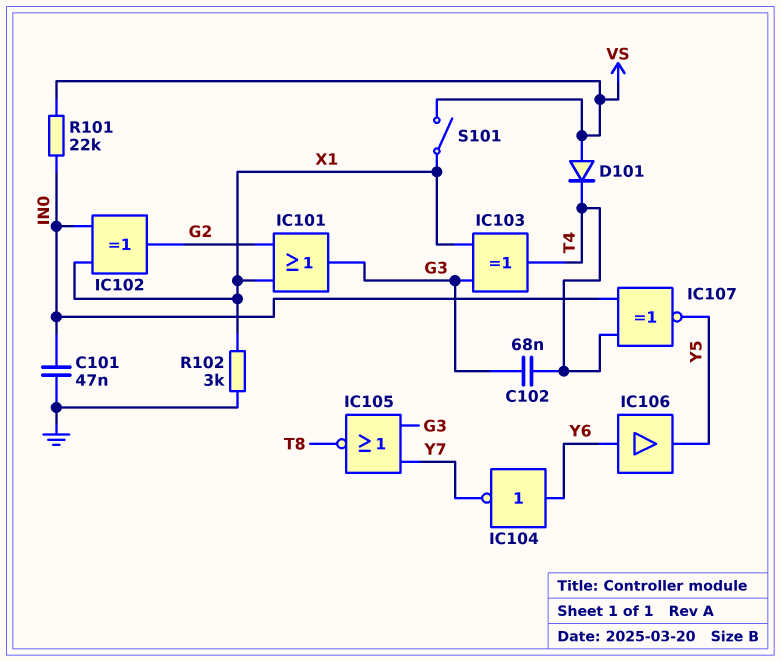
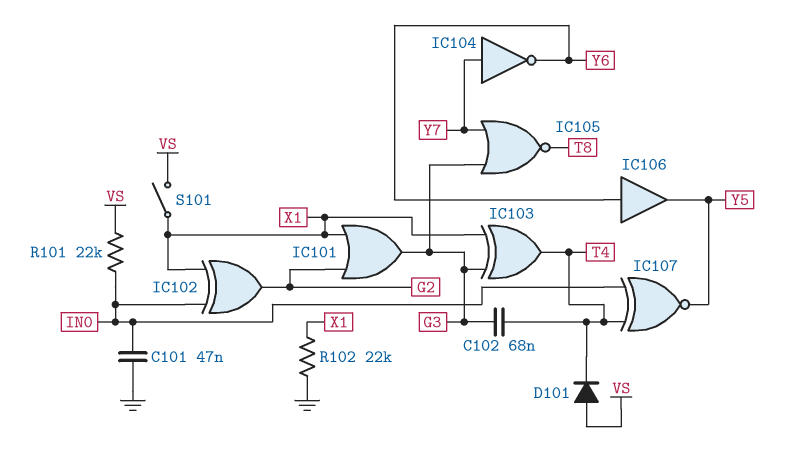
IC104: NOT (in Y6, out Y7) -> NOT (in Y7, out Y6)
R102: 3k (GND, X1) -> 22k (GND, X1)

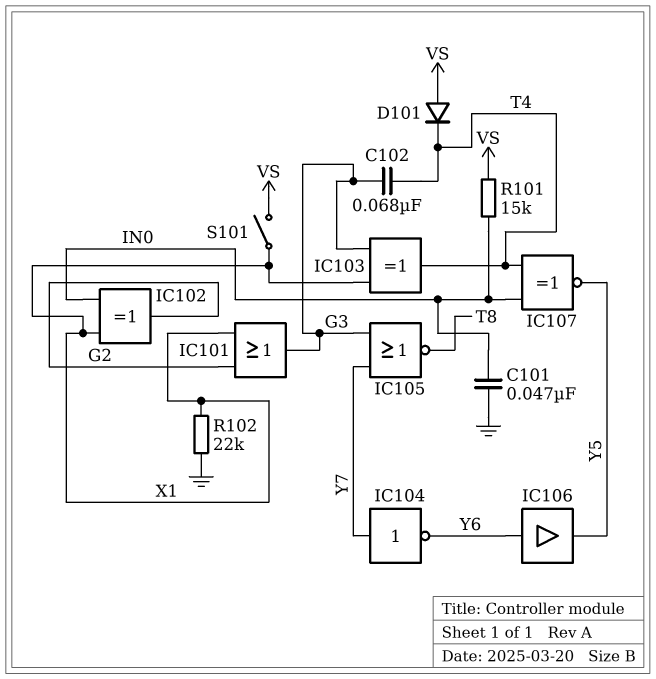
R101: 22k (IN0, VS) -> 15k (IN0, VS)

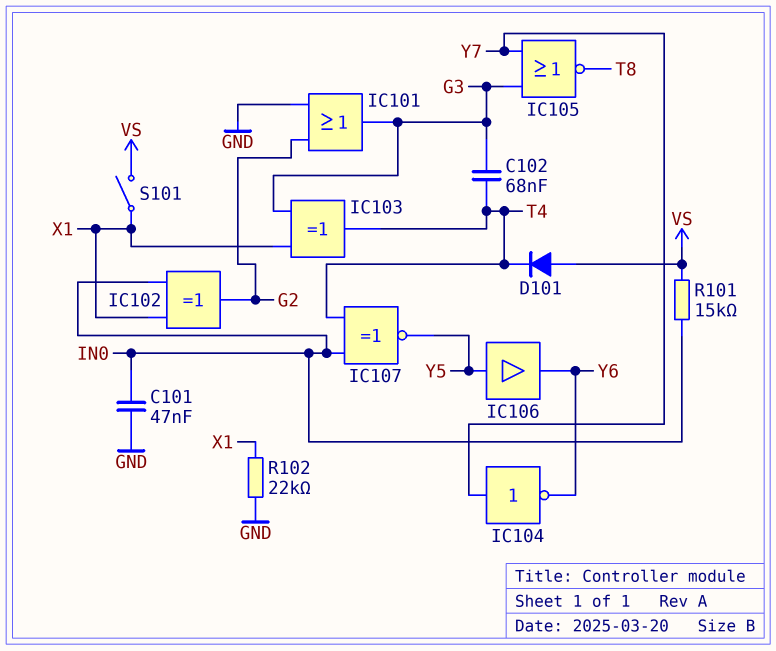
IC101: OR (in G2, in X1, out G3) -> OR (in G2, in GND, out G3)
IC106: buffer (in Y6, out Y5) -> buffer (in Y5, out Y6)

